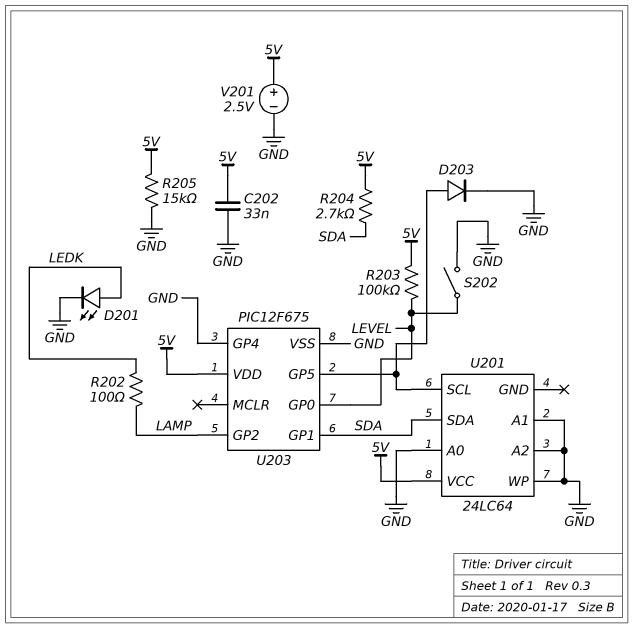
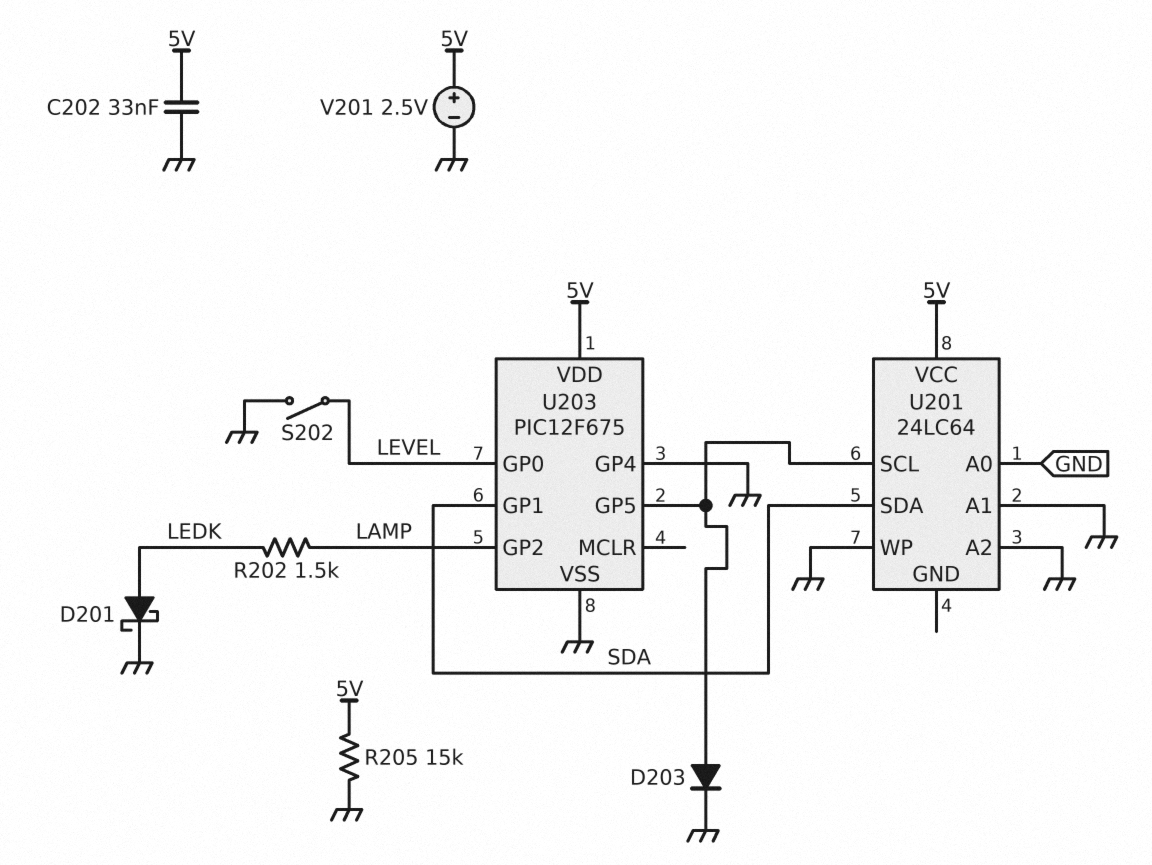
D201: LED (A LEDK, K GND) -> schottky (A LEDK, K GND)
R202: 100 (LAMP, LEDK) -> 1.5k (LAMP, LEDK)
R203: 100k (5V, LEVEL) -> none
R204: 2.7k (5V, SDA) -> none

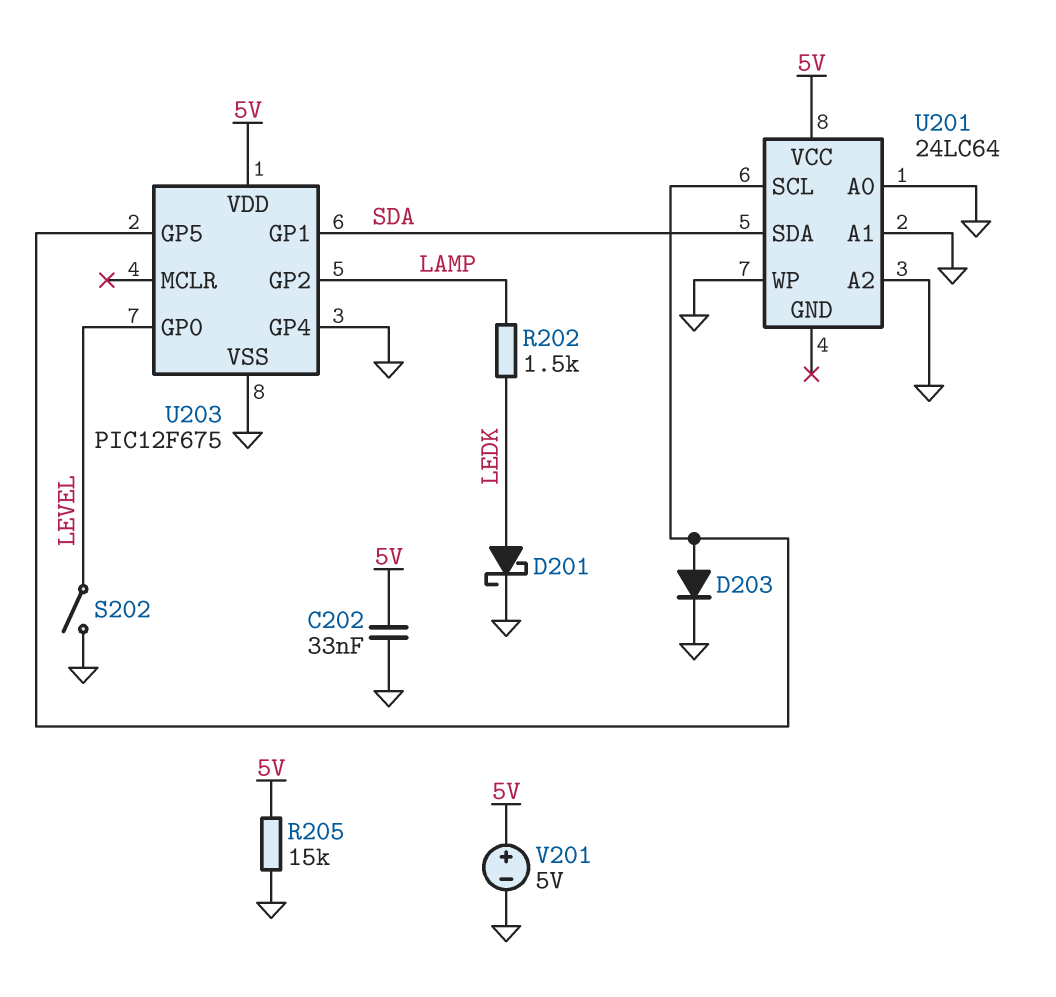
V201: 2.5V (plus 5V, minus GND) -> 5V (plus 5V, minus GND)

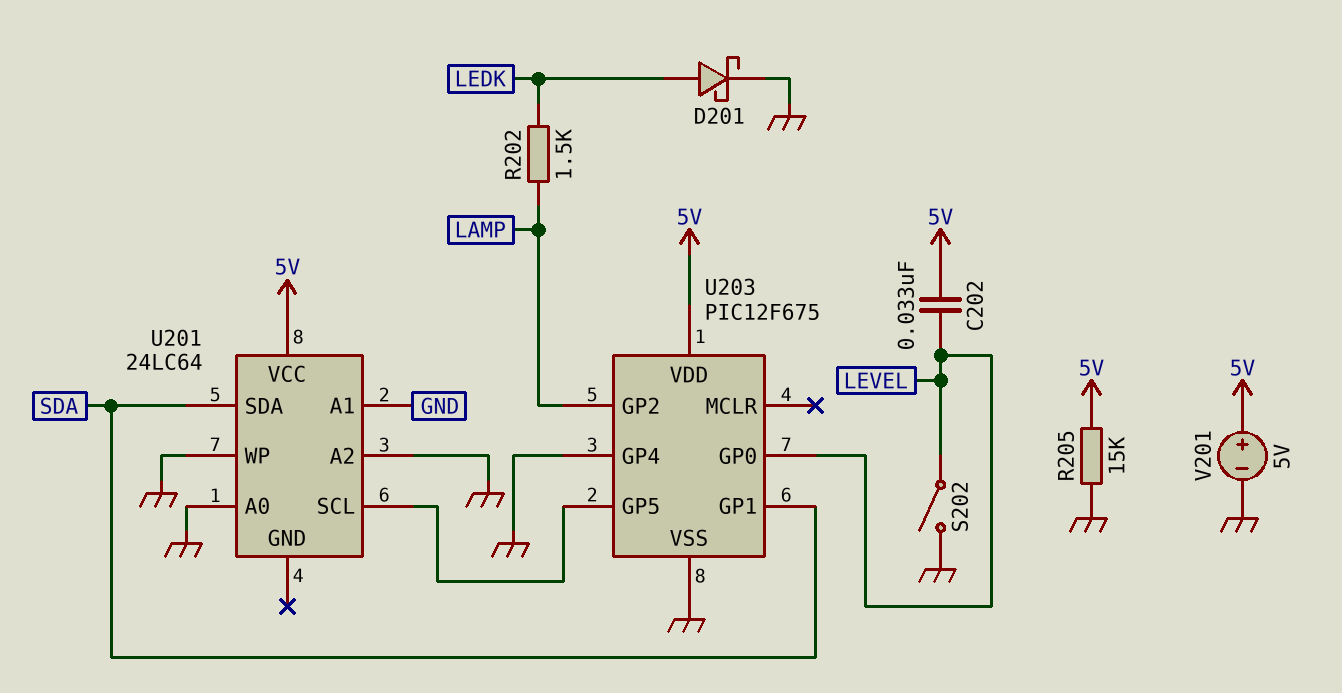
C202: 33nF (5V, GND) -> 33nF (5V, LEVEL)
D203: diode (A U201/SCL, K GND) -> none

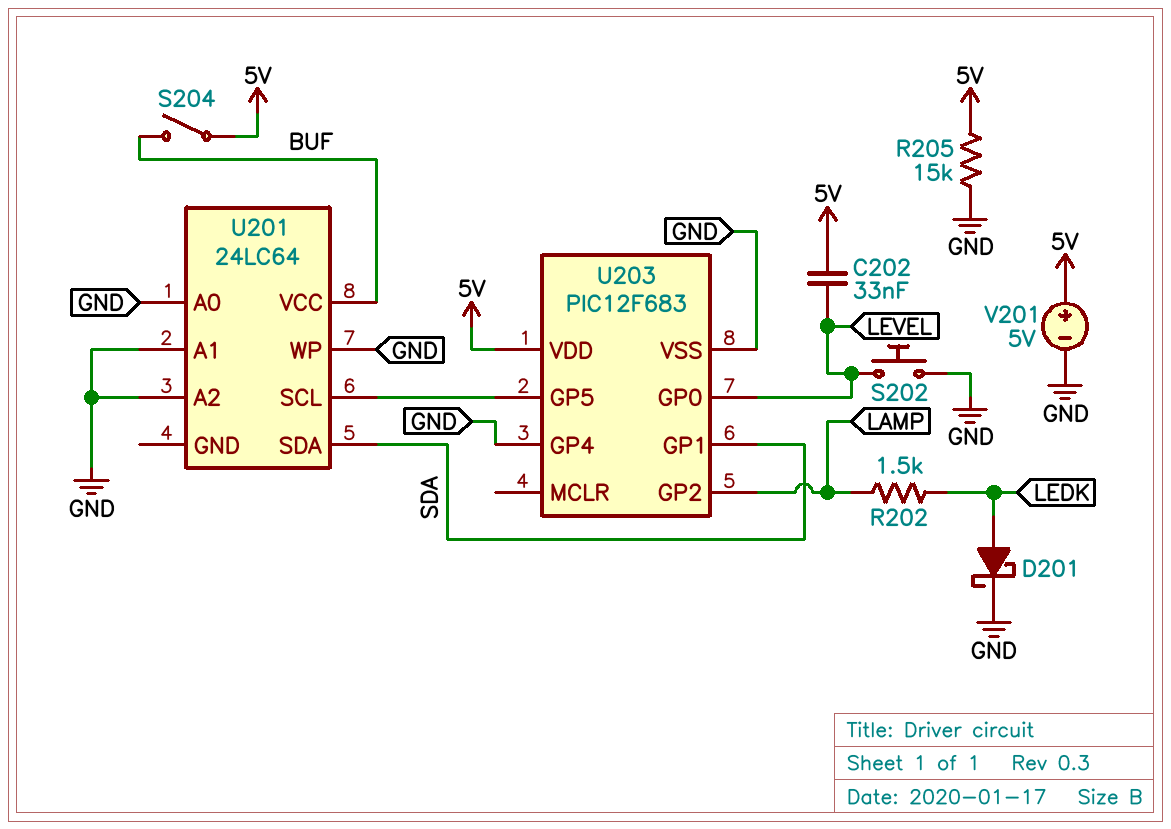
S202: switch (GND, LEVEL) -> button (GND, LEVEL)
S204: none -> switch (5V, BUF)
U201 pin VCC: 5V -> BUF
U203: PIC12F675 -> PIC12F683

